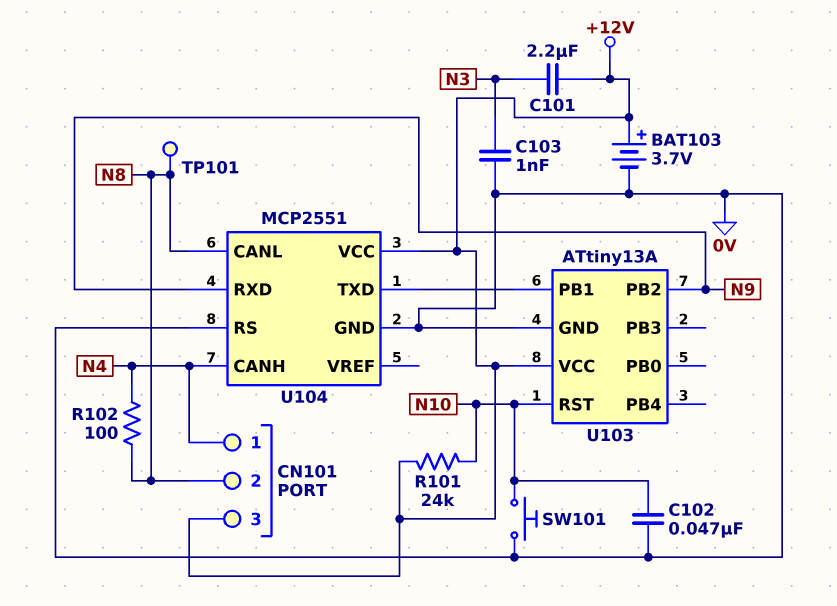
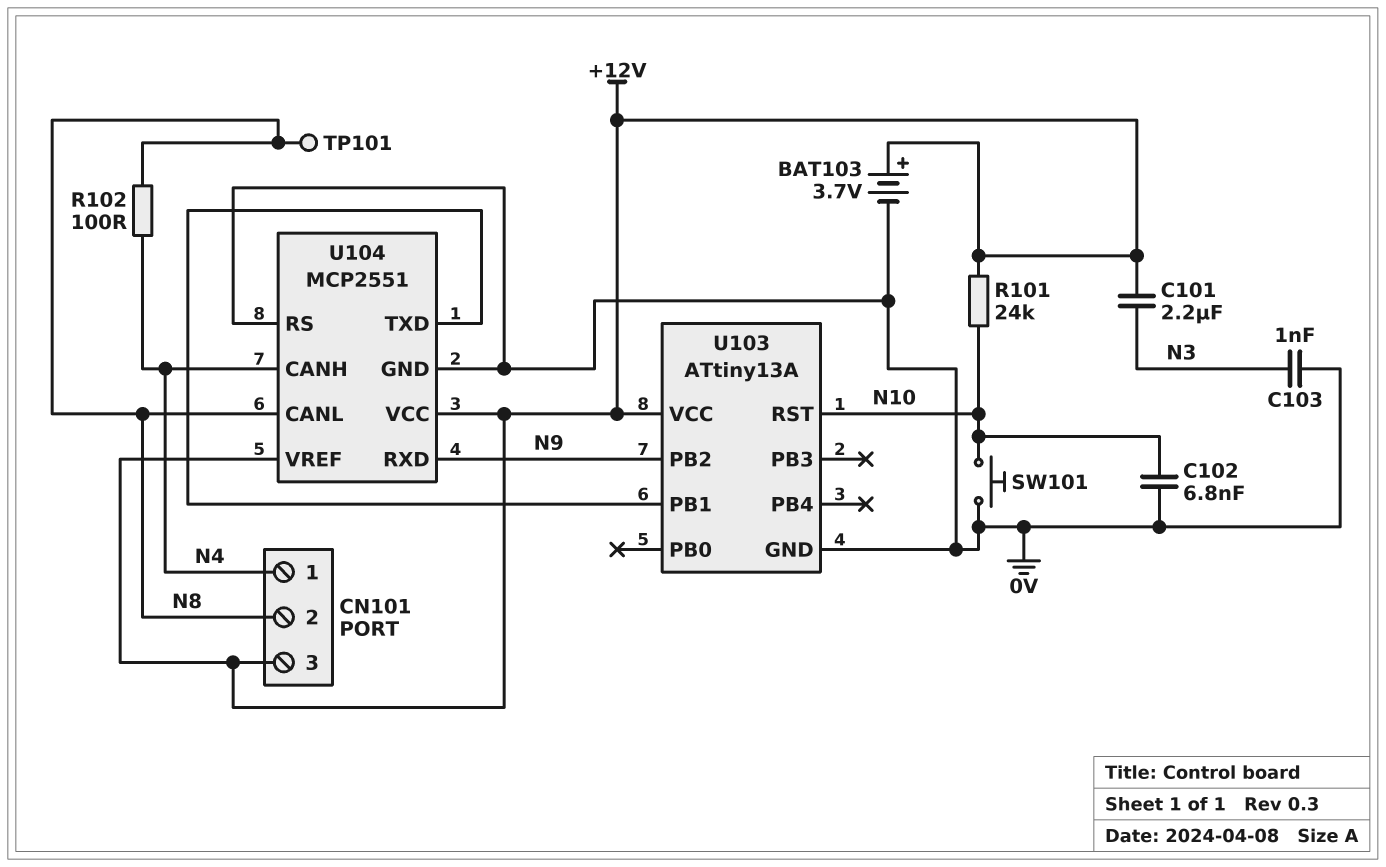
C102: 47nF (0V, N10) -> 6.8nF (0V, N10)
U104 pin VREF: none -> +12V

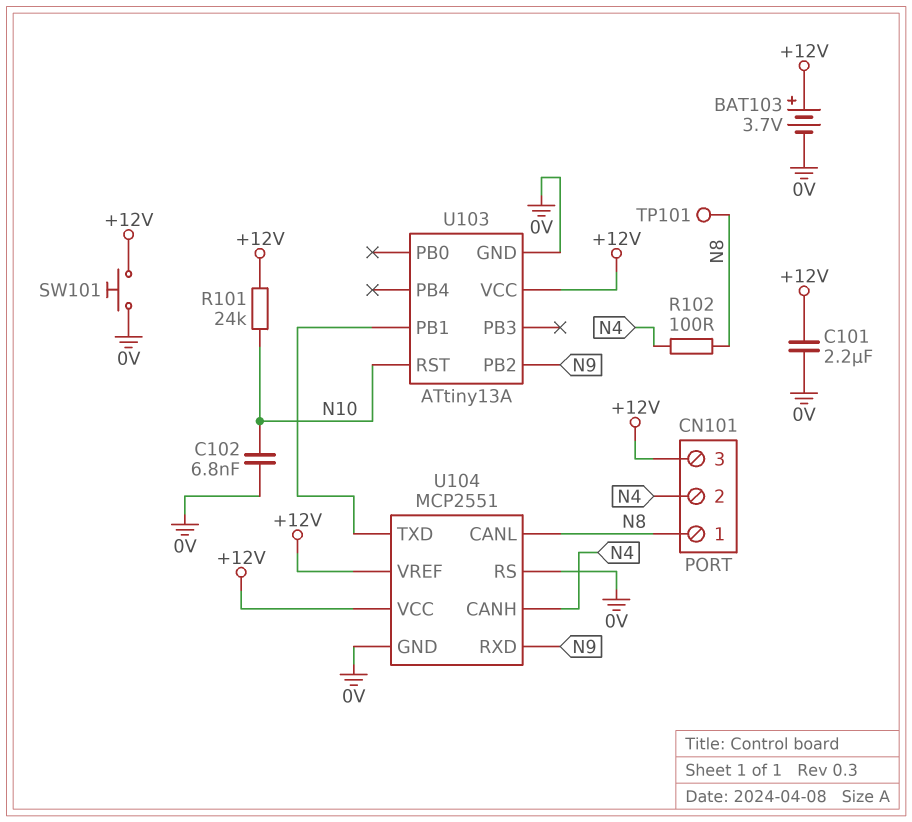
C101: 2.2uF (+12V, N3) -> 2.2uF (+12V, 0V)
C103: 1nF (0V, N3) -> none
CN101 pin 1: N4 -> N8
CN101 pin 2: N8 -> N4
SW101: button (0V, N10) -> button (+12V, 0V)

